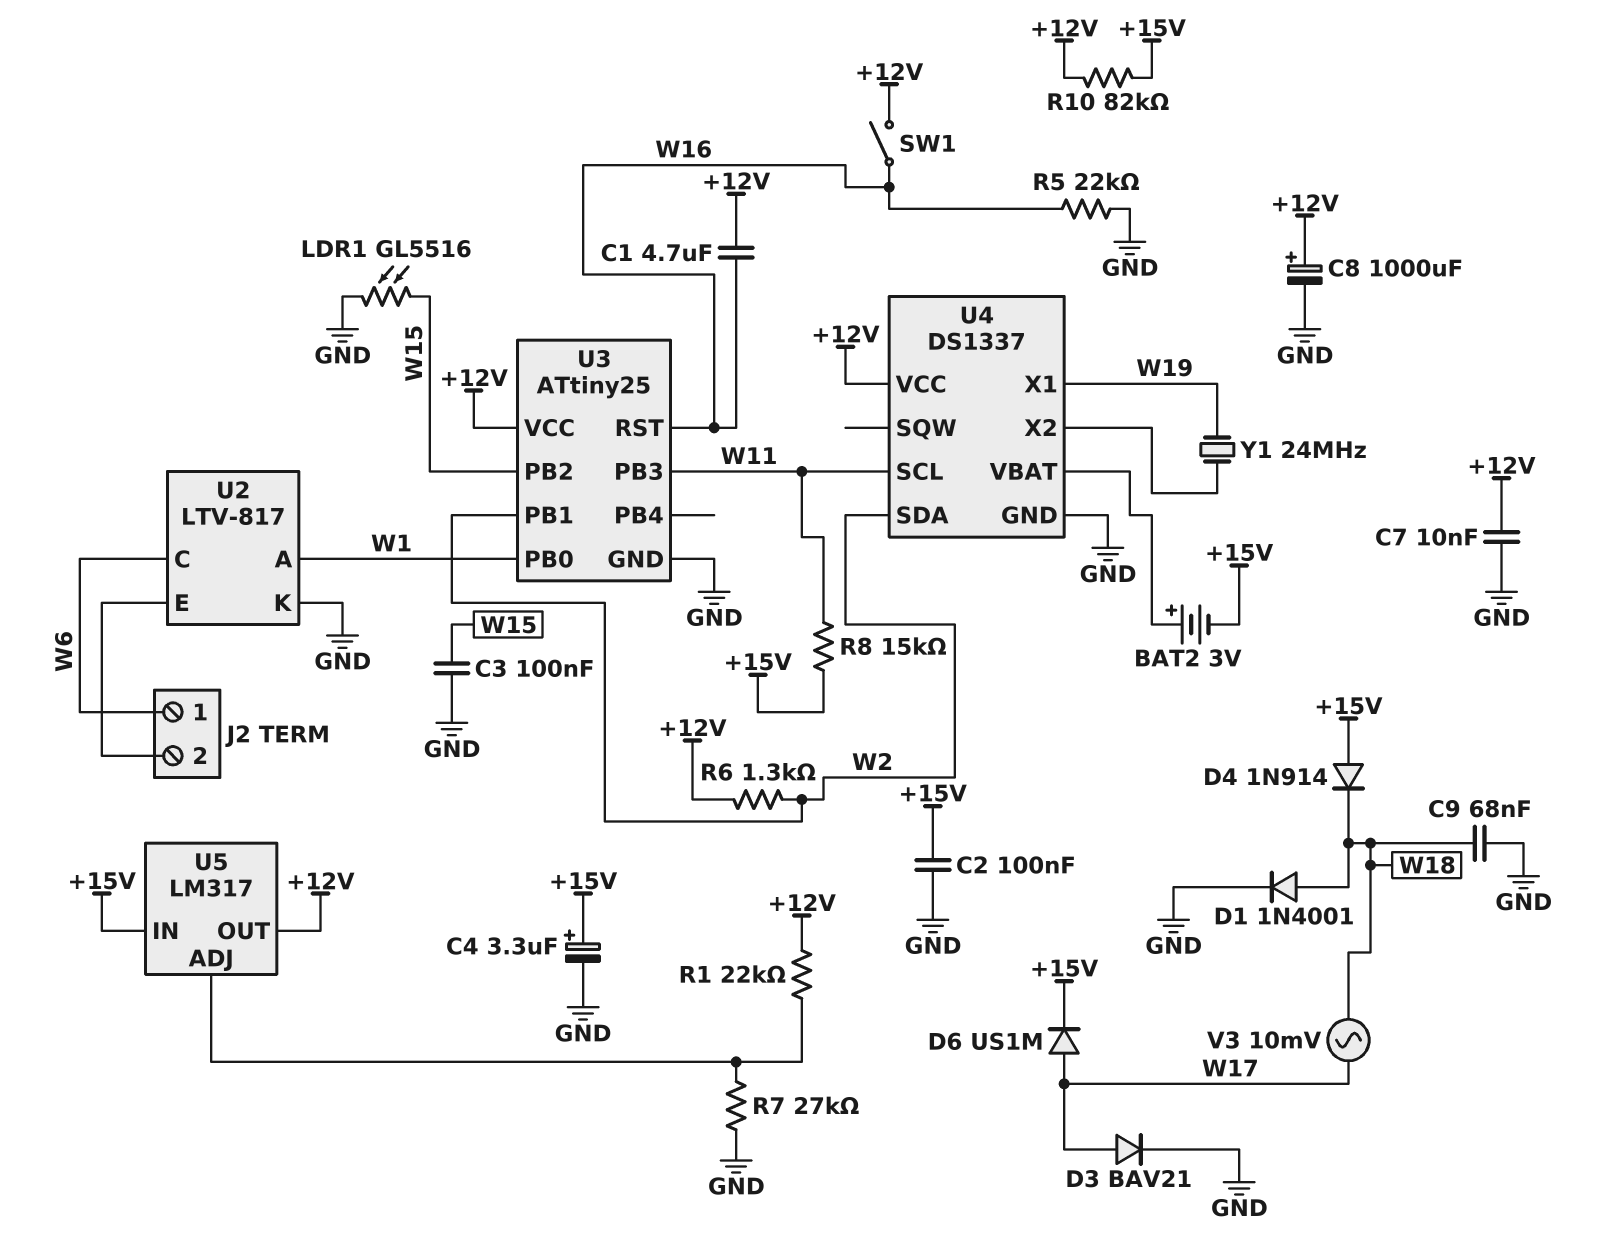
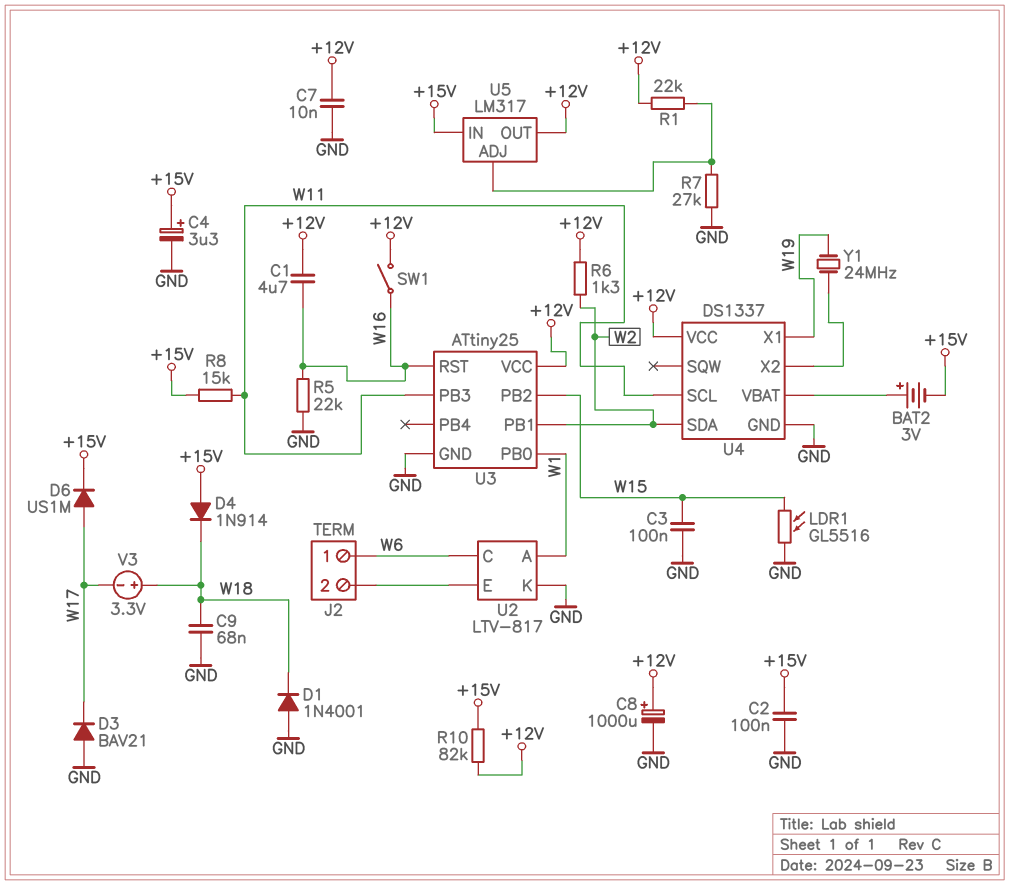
D1: diode 1N4001 (A W18, K GND) -> diode 1N4001 (A GND, K W18)
D3: diode BAV21 (A W17, K GND) -> diode BAV21 (A GND, K W17)
V3: AC 10mV (W17, W18) -> 3.3V (plus W18, minus W17)

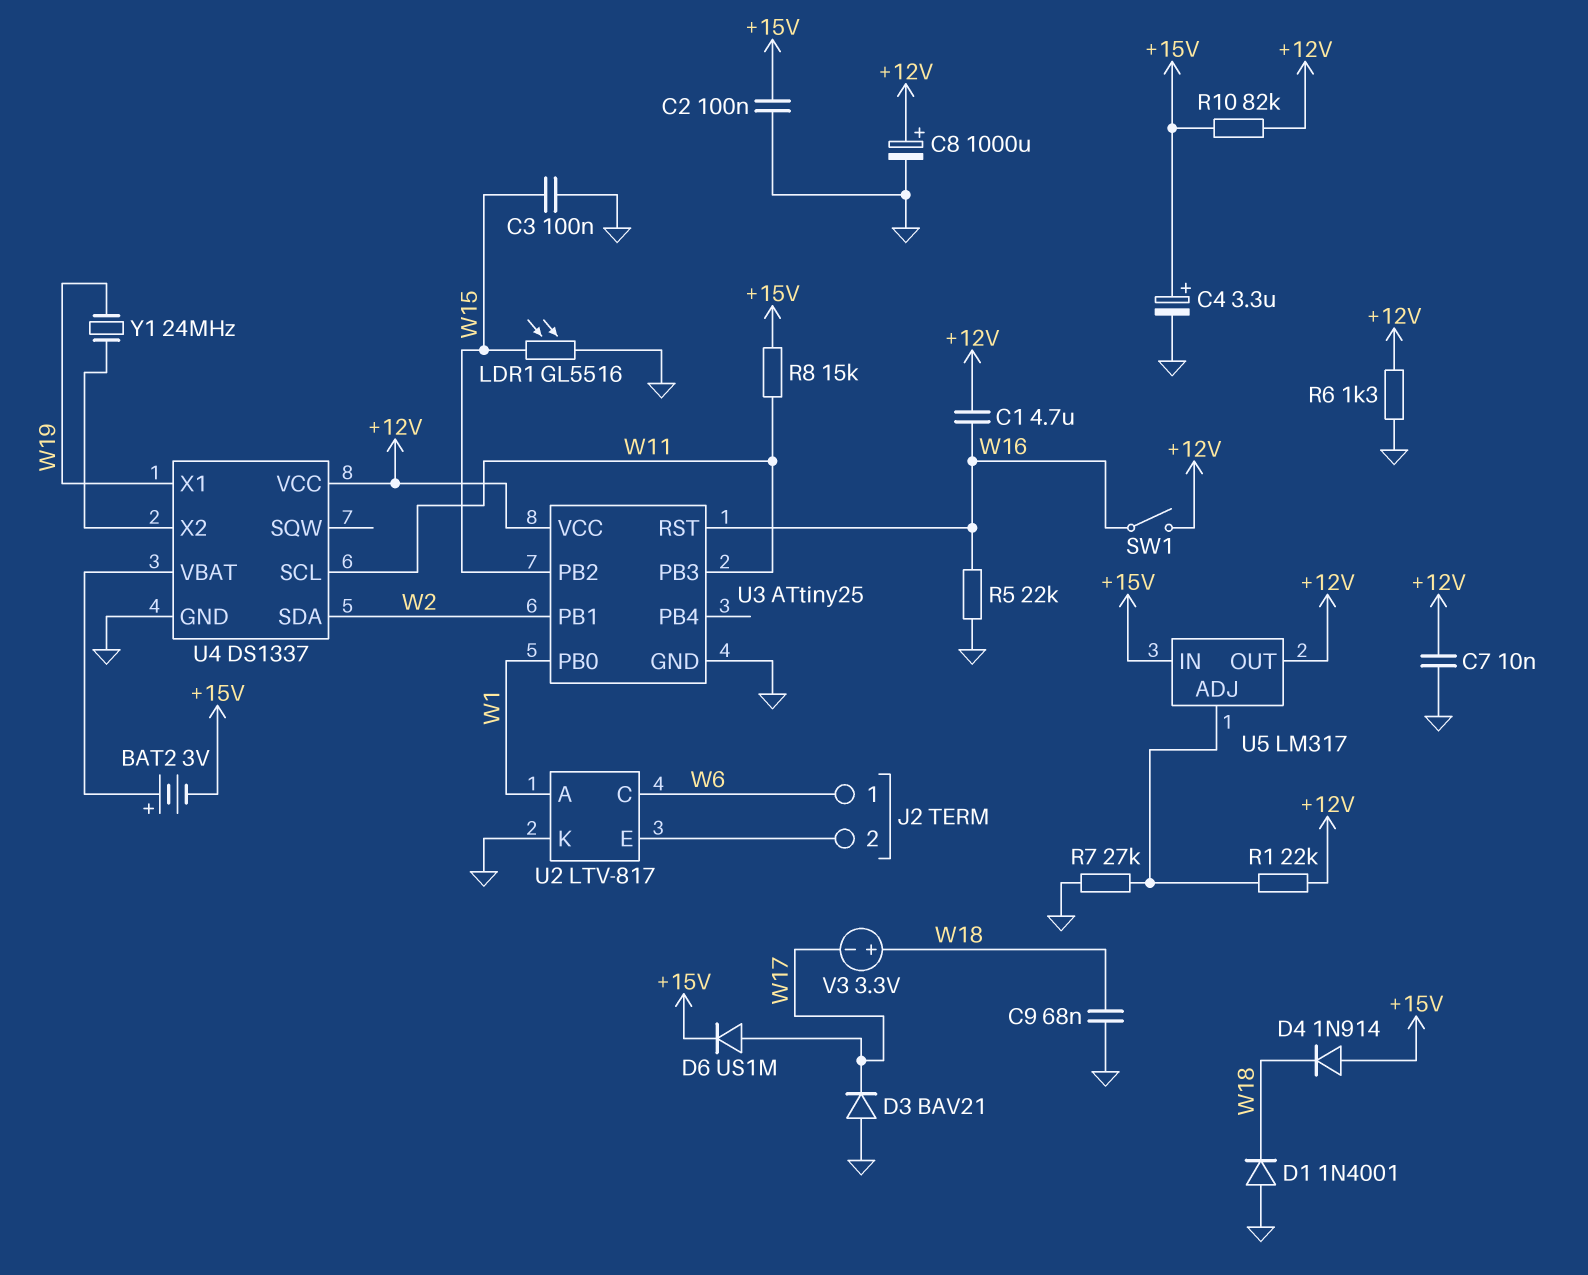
R6: 1.3k (+12V, W2) -> 1.3k (+12V, GND)

